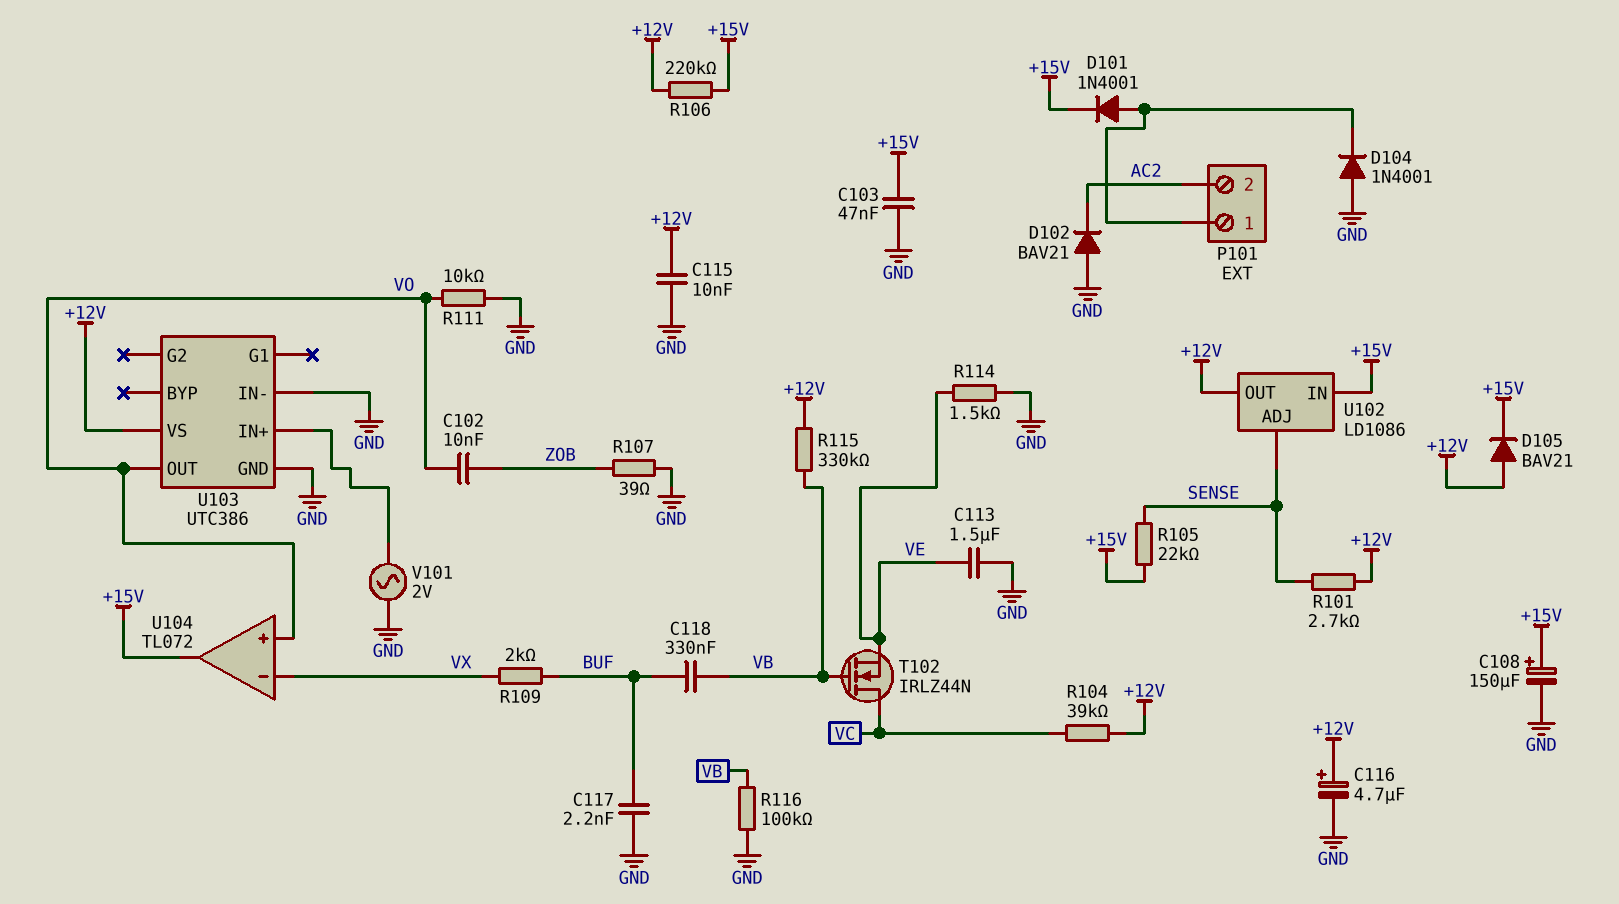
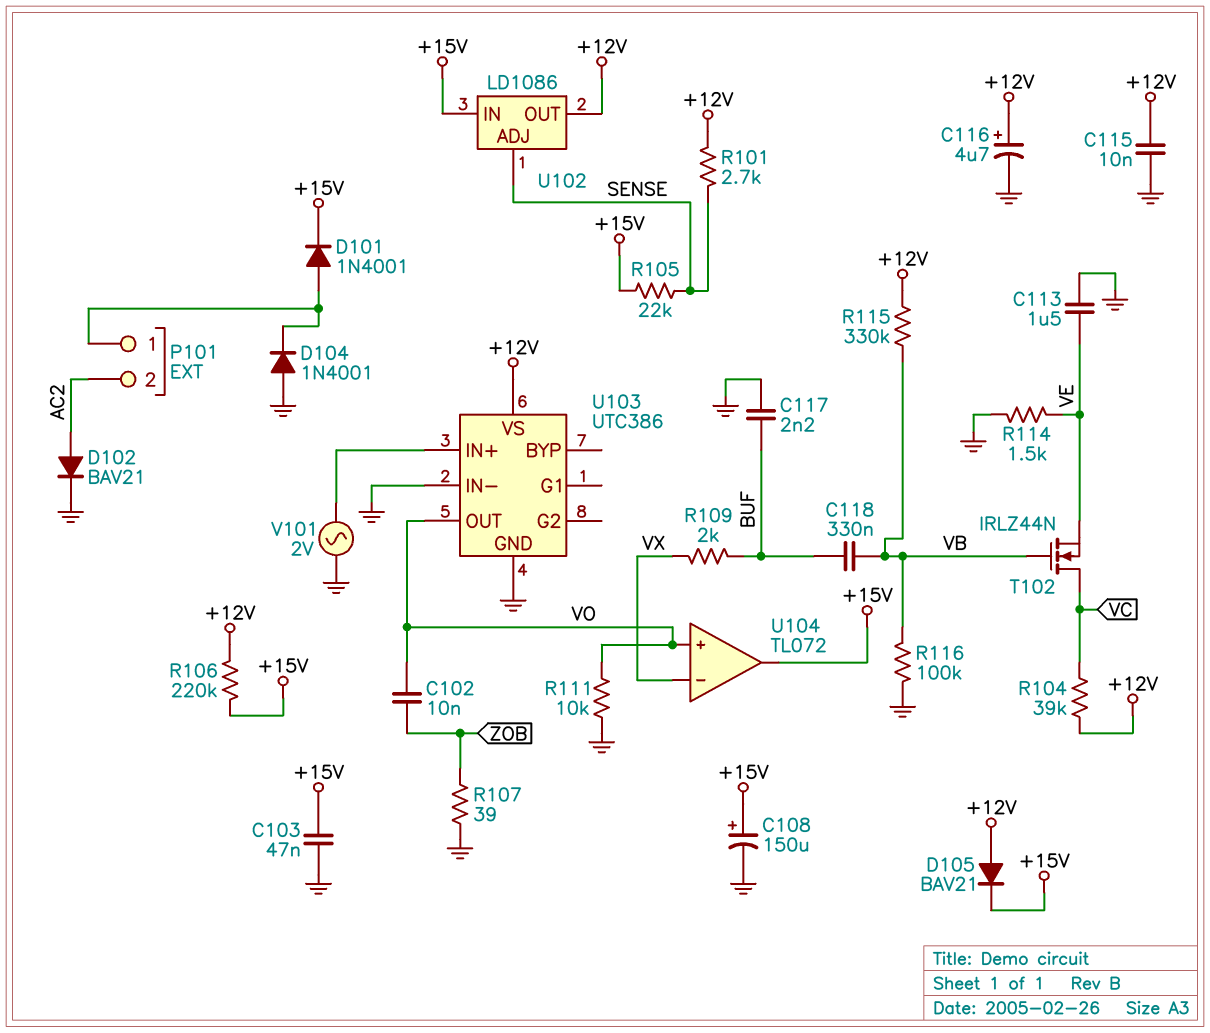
D102: diode BAV21 (A GND, K AC2) -> diode BAV21 (A AC2, K GND)

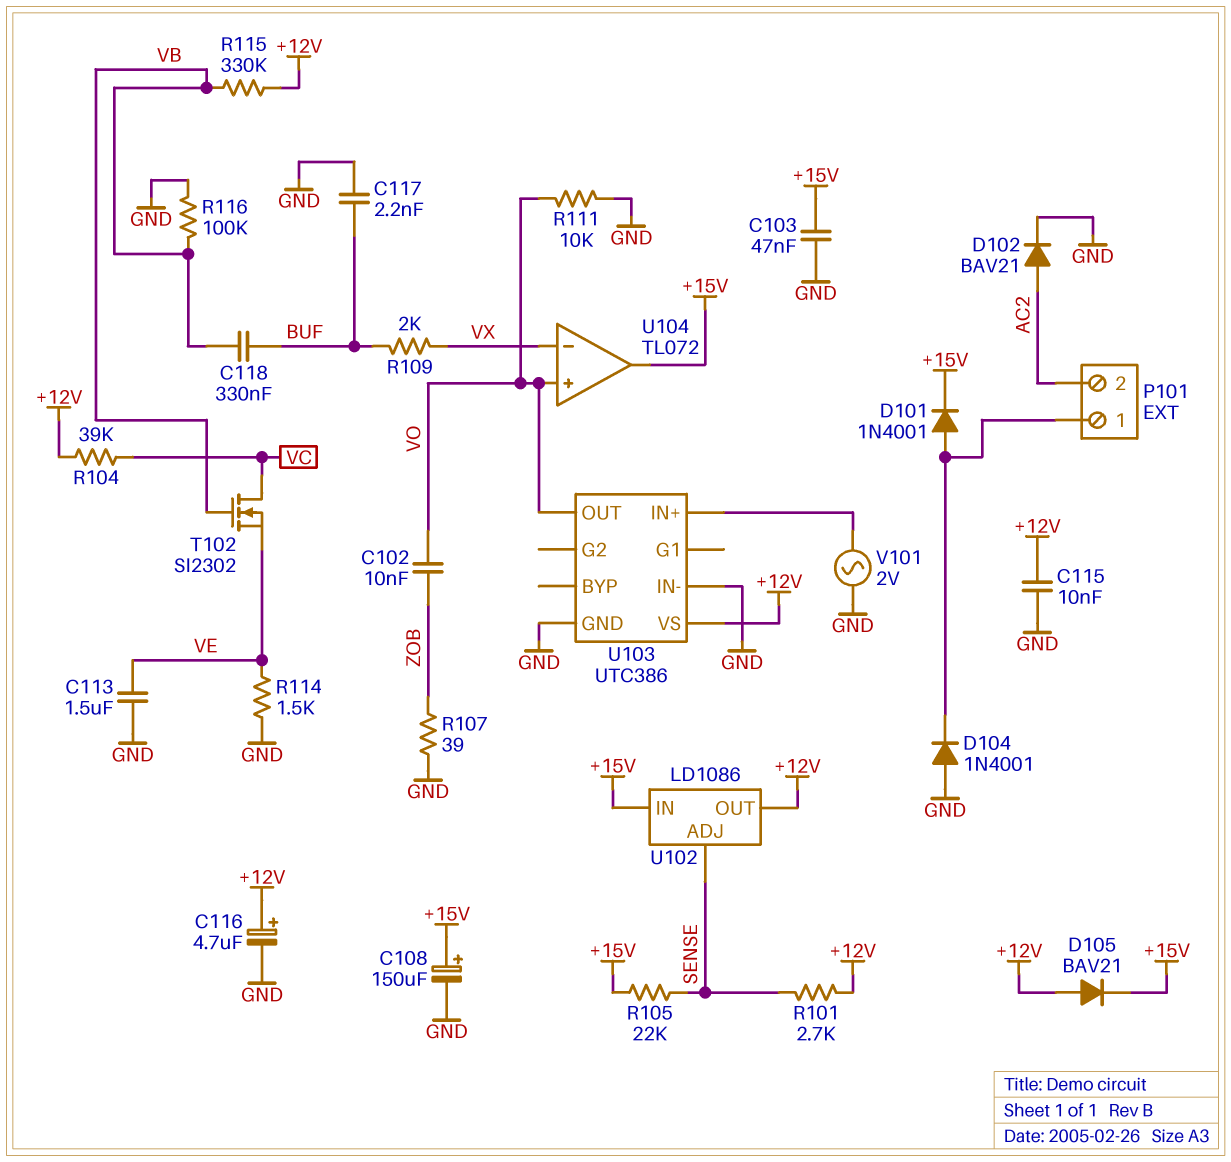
R106: 220k (+12V, +15V) -> none
T102: NMOS IRLZ44N (G VB, D VC, S VE) -> NMOS SI2302 (G VB, D VC, S VE)

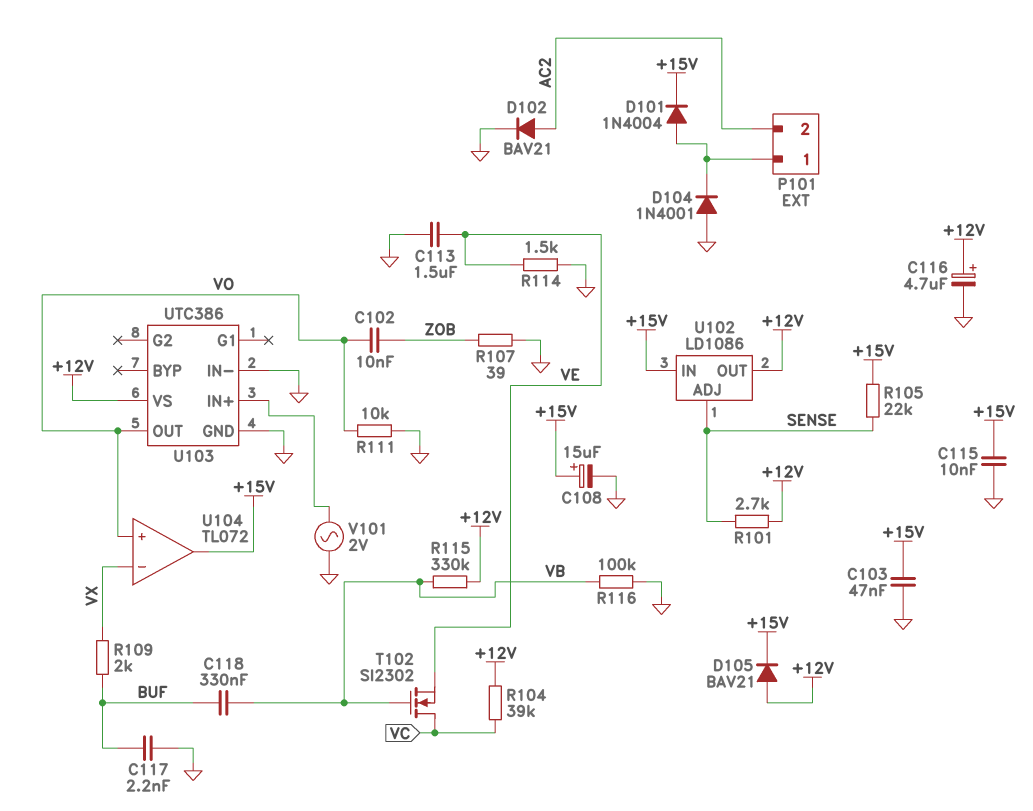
C108: 150uF (plus +15V, minus GND) -> 15uF (plus +15V, minus GND)
C115: 10nF (+12V, GND) -> 10nF (+15V, GND)
D101: diode 1N4001 (A P101/1, K +15V) -> diode 1N4004 (A P101/1, K +15V)

